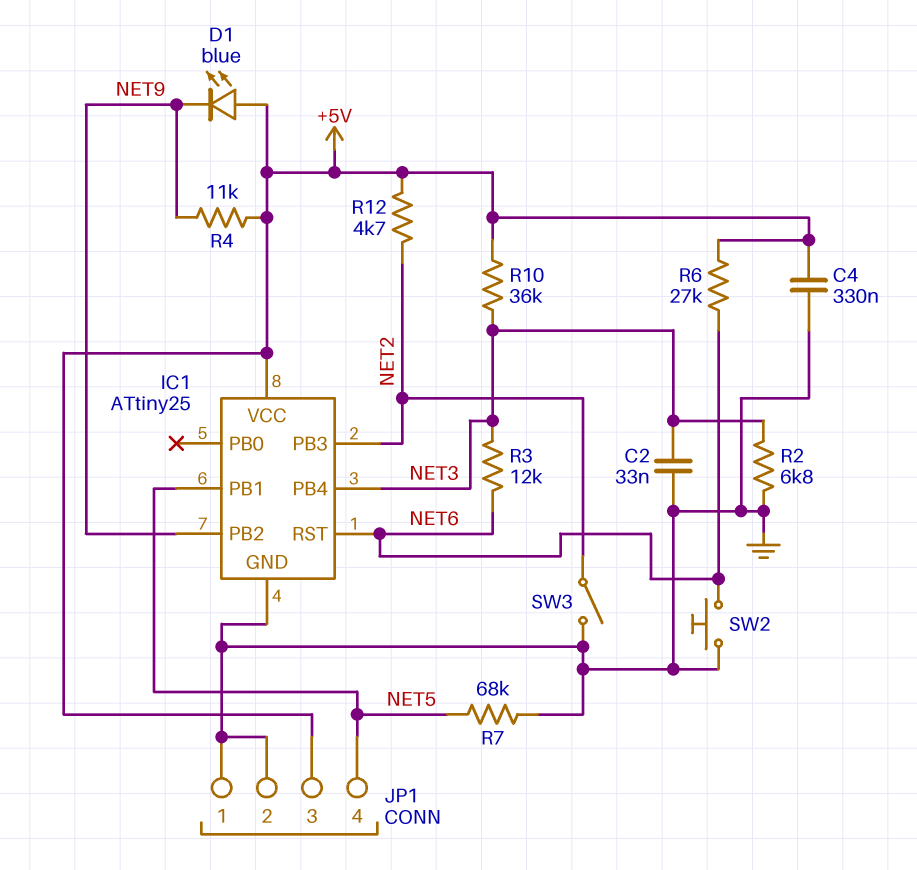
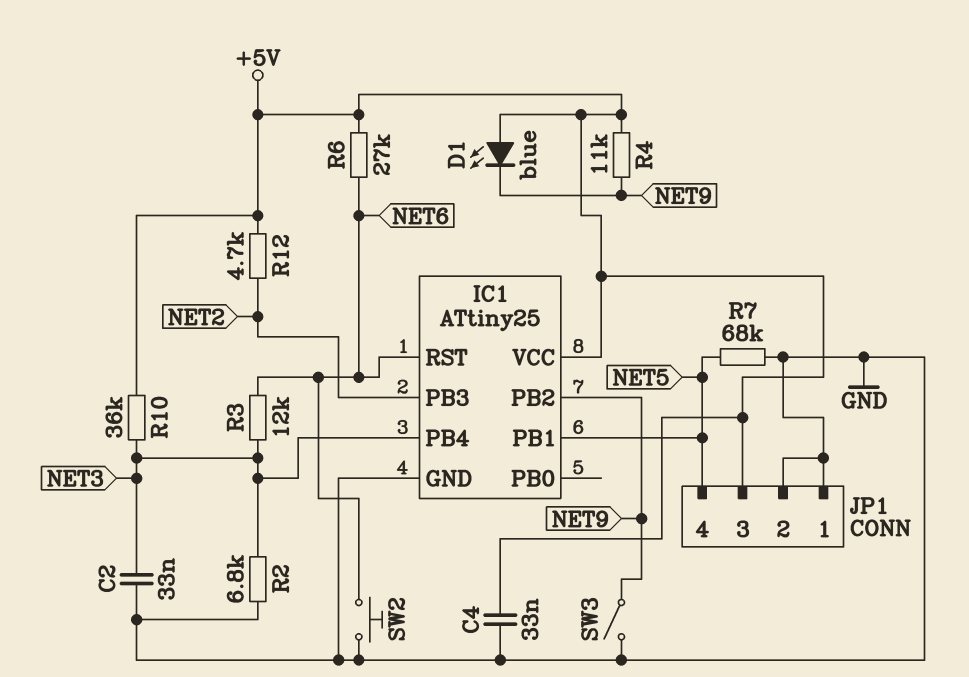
C4: 330nF (+5V, GND) -> 33nF (+5V, GND)
SW3: switch (GND, NET2) -> switch (GND, NET9)

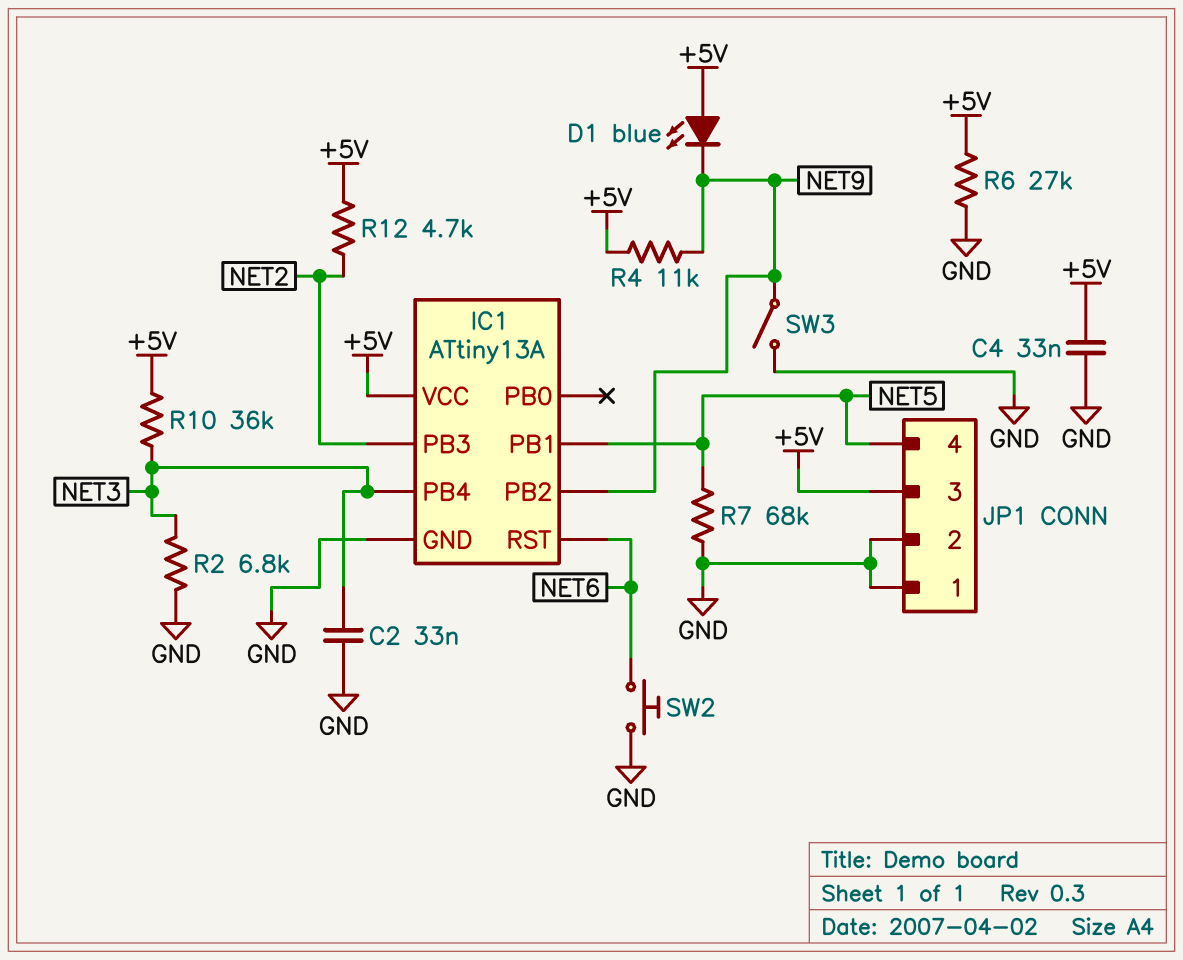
IC1: ATtiny25 -> ATtiny13A
R3: 12k (NET3, NET6) -> none
R6: 27k (+5V, NET6) -> 27k (+5V, GND)

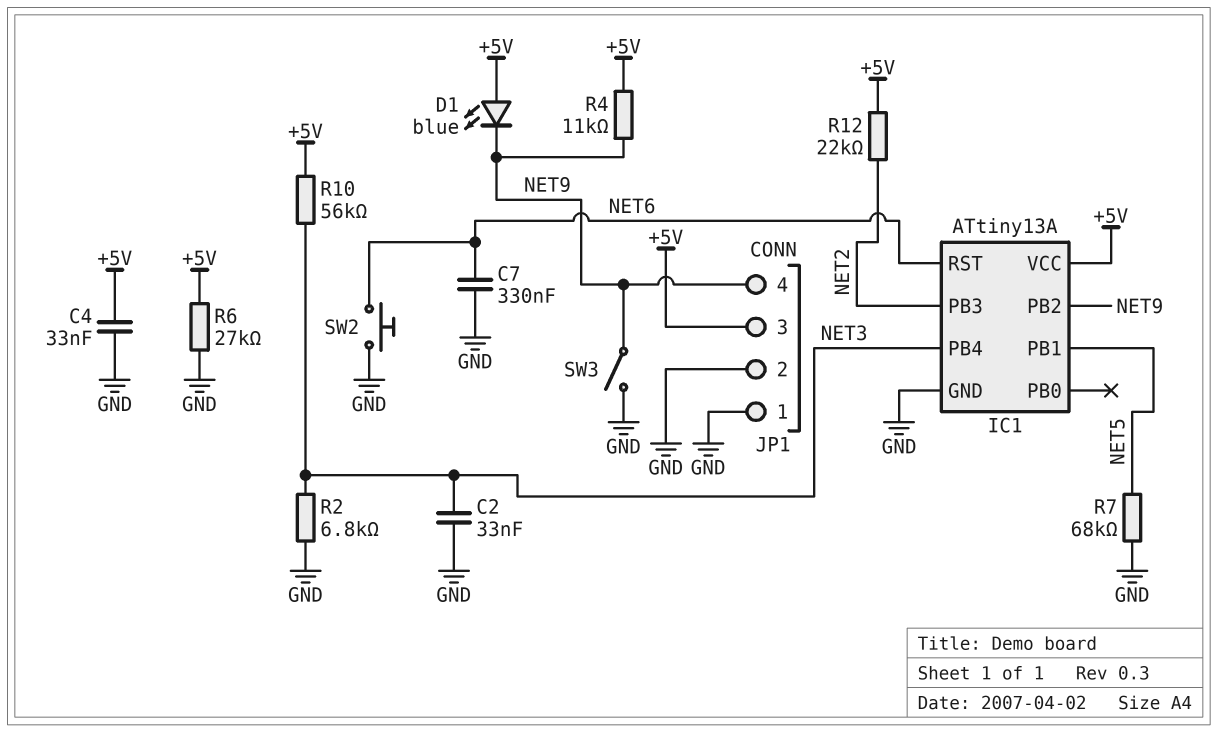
C7: none -> 330nF (GND, NET6)
JP1 pin 4: NET5 -> NET9
R10: 36k (+5V, NET3) -> 56k (+5V, NET3)
R12: 4.7k (+5V, NET2) -> 22k (+5V, NET2)

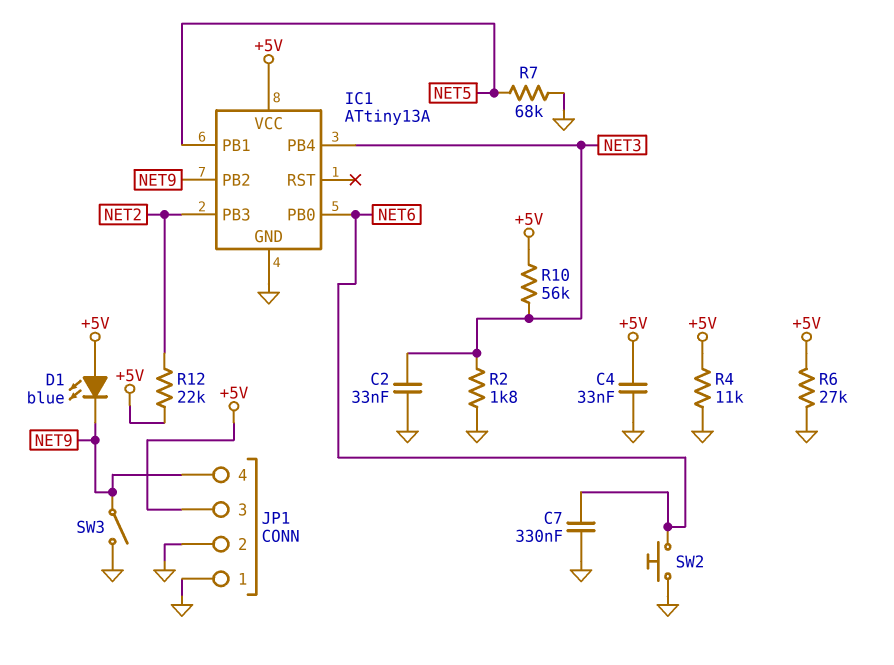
IC1 pin PB0: none -> NET6
IC1 pin RST: NET6 -> none
R2: 6.8k (GND, NET3) -> 1.8k (GND, NET3)
R4: 11k (+5V, NET9) -> 11k (+5V, GND)

